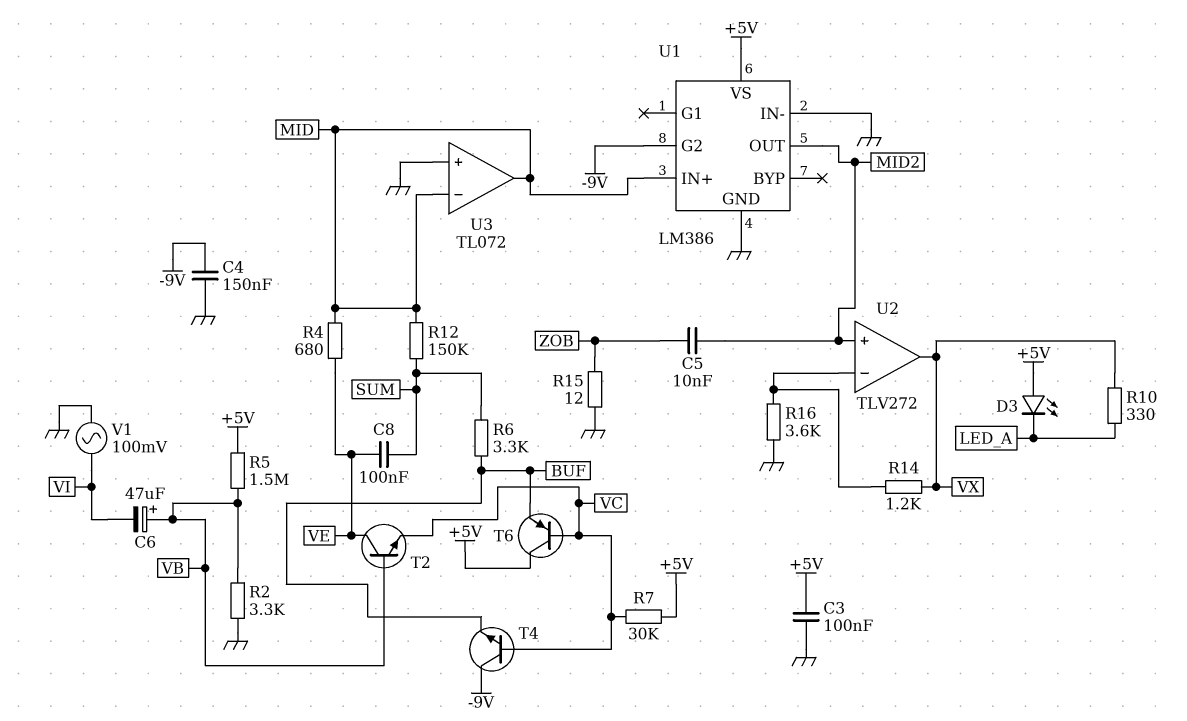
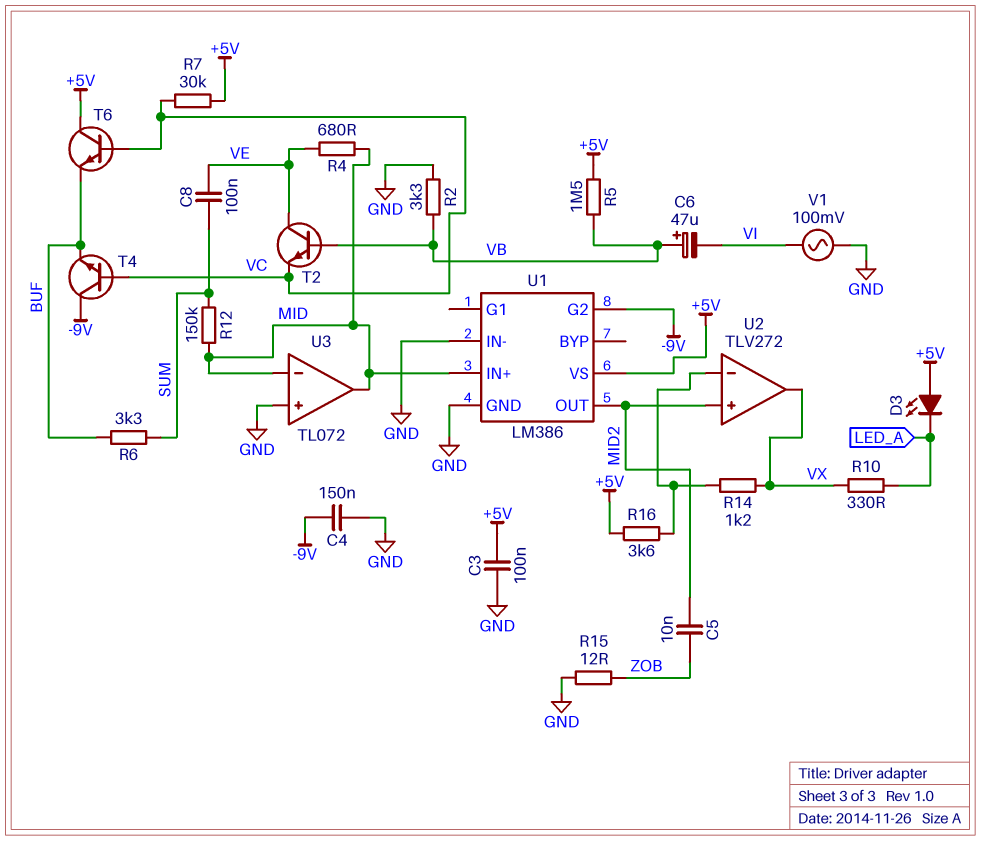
R16: 3.6k (GND, U2/in-) -> 3.6k (+5V, U2/in-)
T6: PNP (B VC, C +5V, E BUF) -> NPN (B VC, C +5V, E BUF)

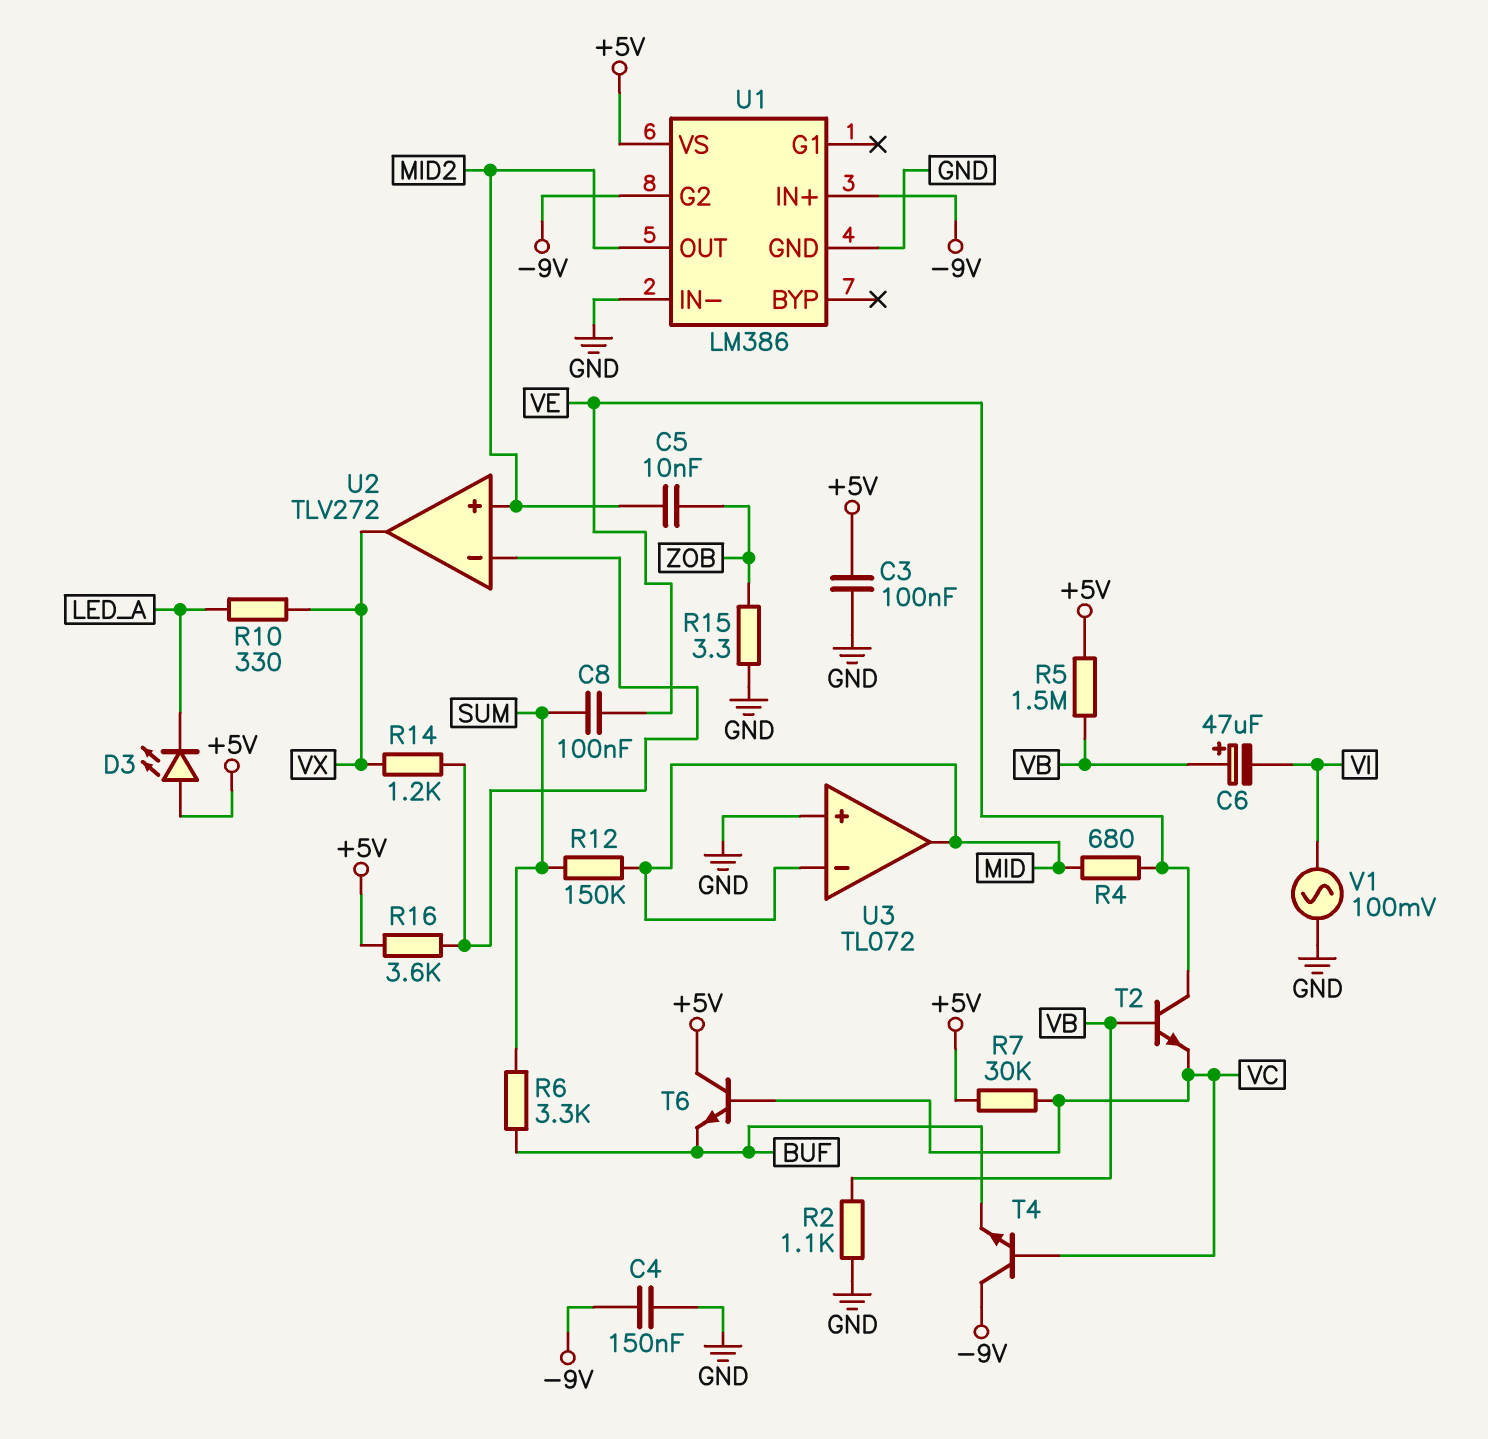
R2: 3.3k (GND, VB) -> 1.1k (GND, VB)
R15: 12 (GND, ZOB) -> 3.3 (GND, ZOB)
U1 pin IN+: MID -> -9V

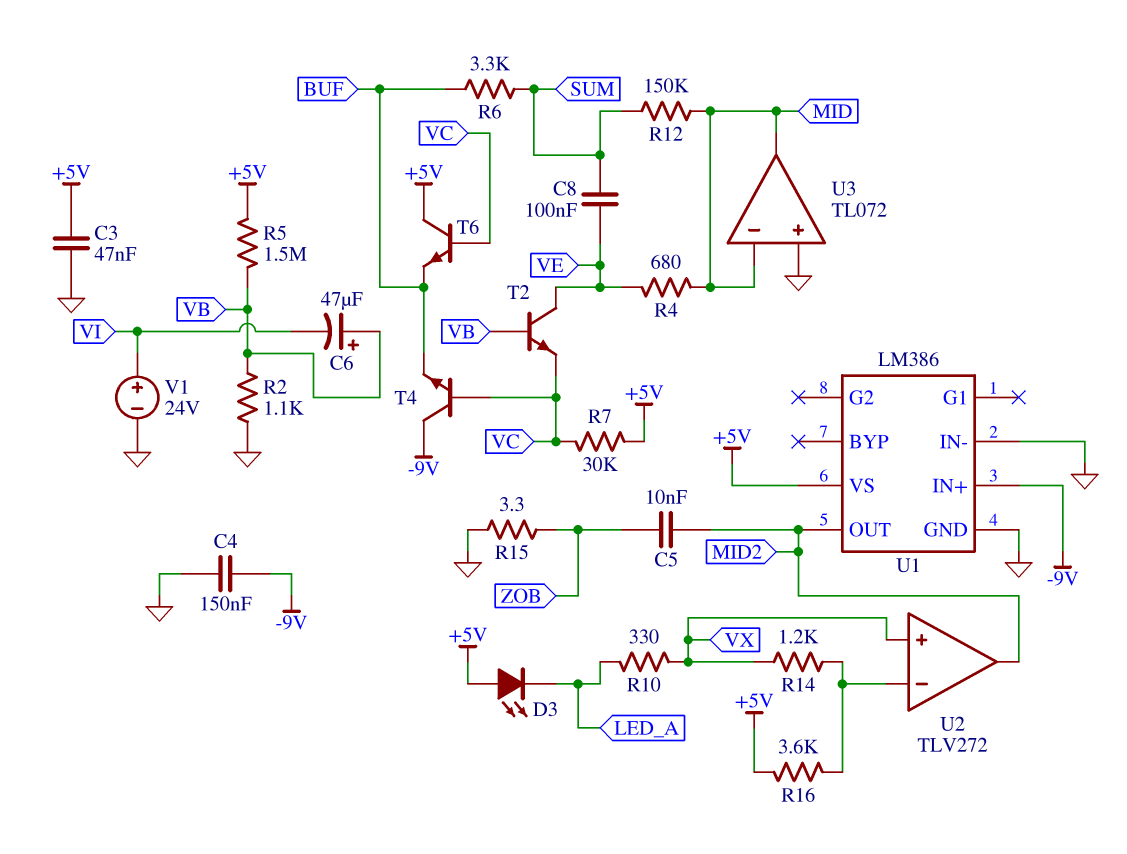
C3: 100nF (+5V, GND) -> 47nF (+5V, GND)
U1 pin G2: -9V -> none
U2 pin in+: MID2 -> VX
U2 pin out: VX -> MID2
V1: AC 100mV (GND, VI) -> 24V (plus VI, minus GND)

